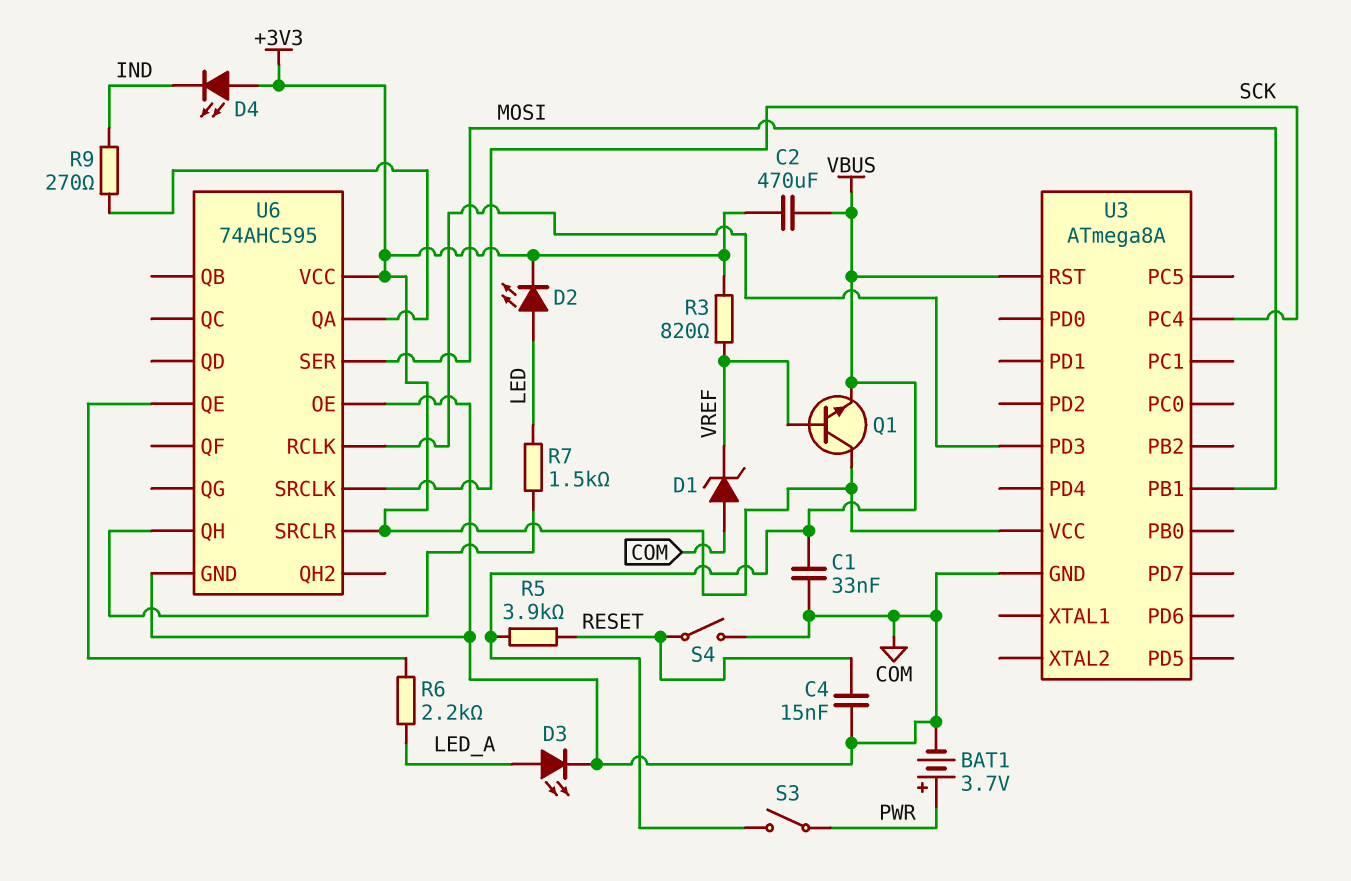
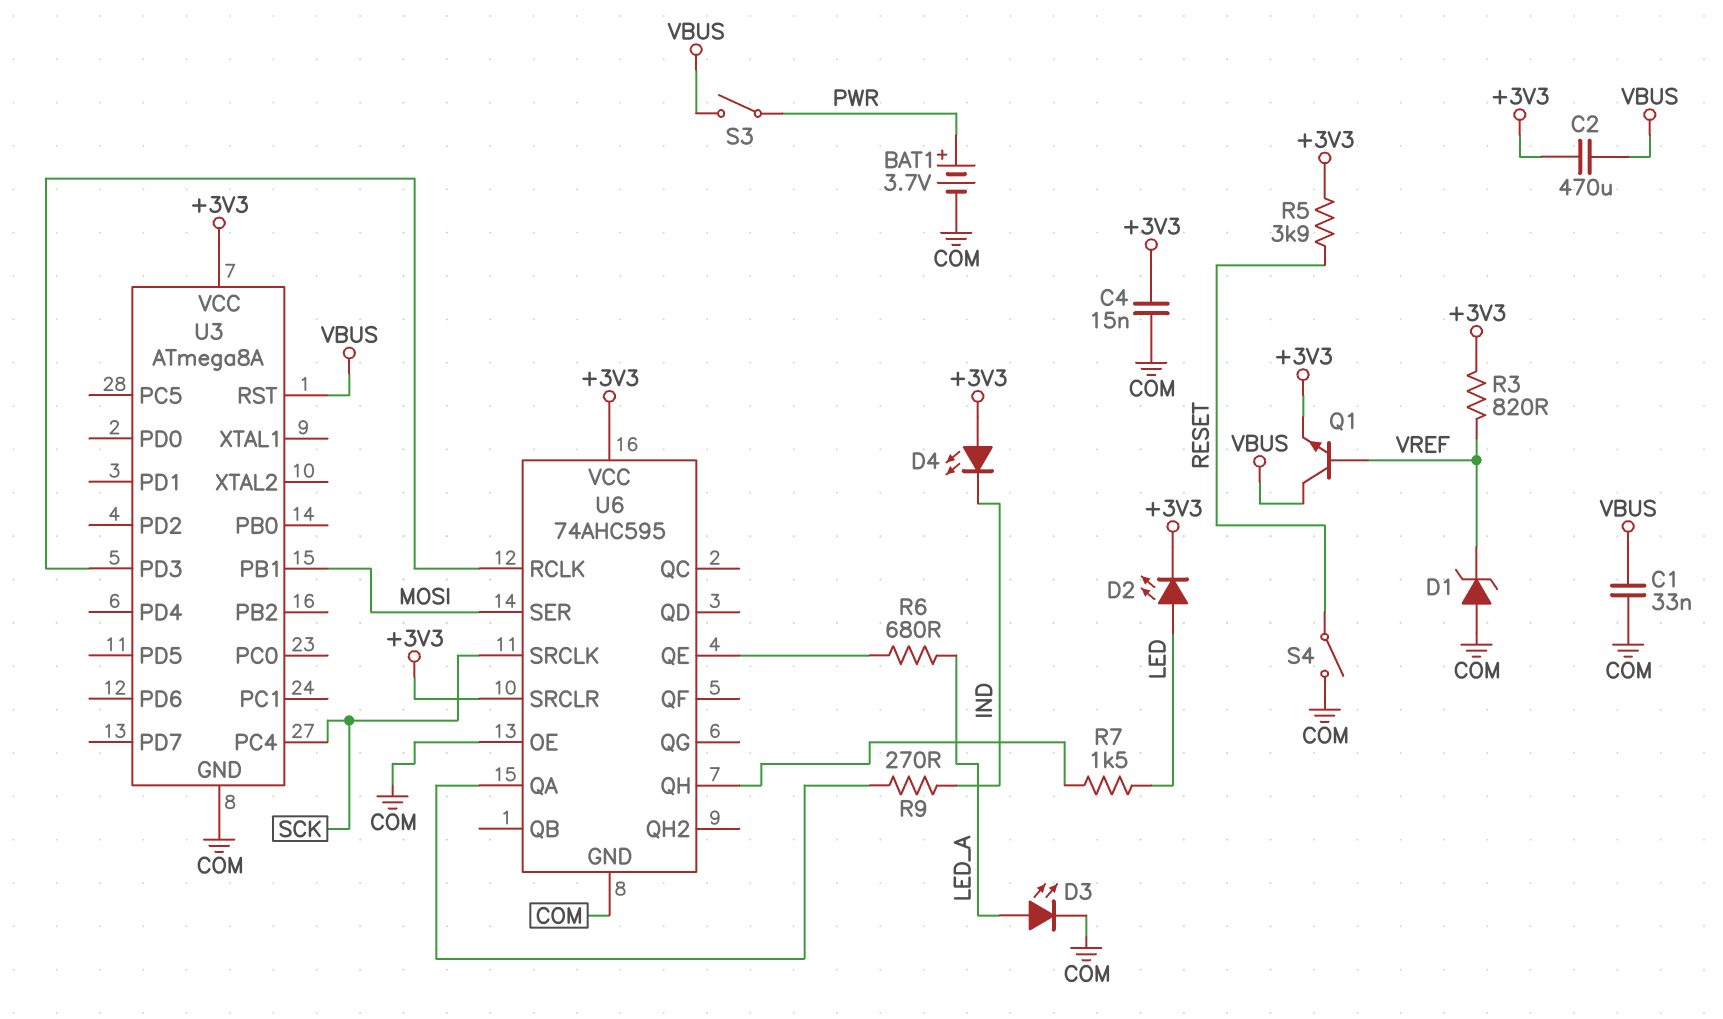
C4: 15nF (COM, RESET) -> 15nF (+3V3, COM)
Q1: NPN (B VREF, C +3V3, E VBUS) -> NPN (B VREF, C VBUS, E +3V3)
R5: 3.9k (RESET, VBUS) -> 3.9k (+3V3, RESET)
R6: 2.2k (LED_A, U6/QE) -> 680 (LED_A, U6/QE)

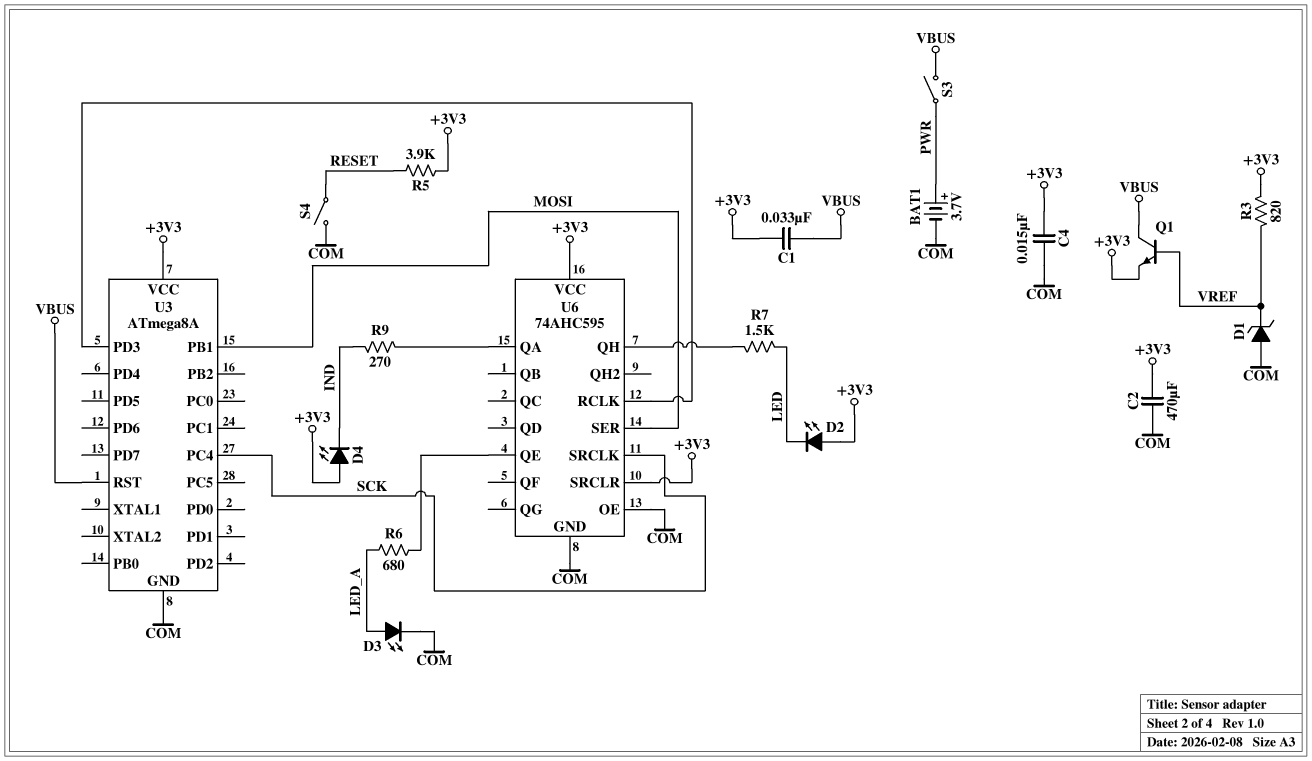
C1: 33nF (COM, VBUS) -> 33nF (+3V3, VBUS)
C2: 470uF (+3V3, VBUS) -> 470uF (+3V3, COM)
D2: LED (A LED, K +3V3) -> LED (A +3V3, K LED)

